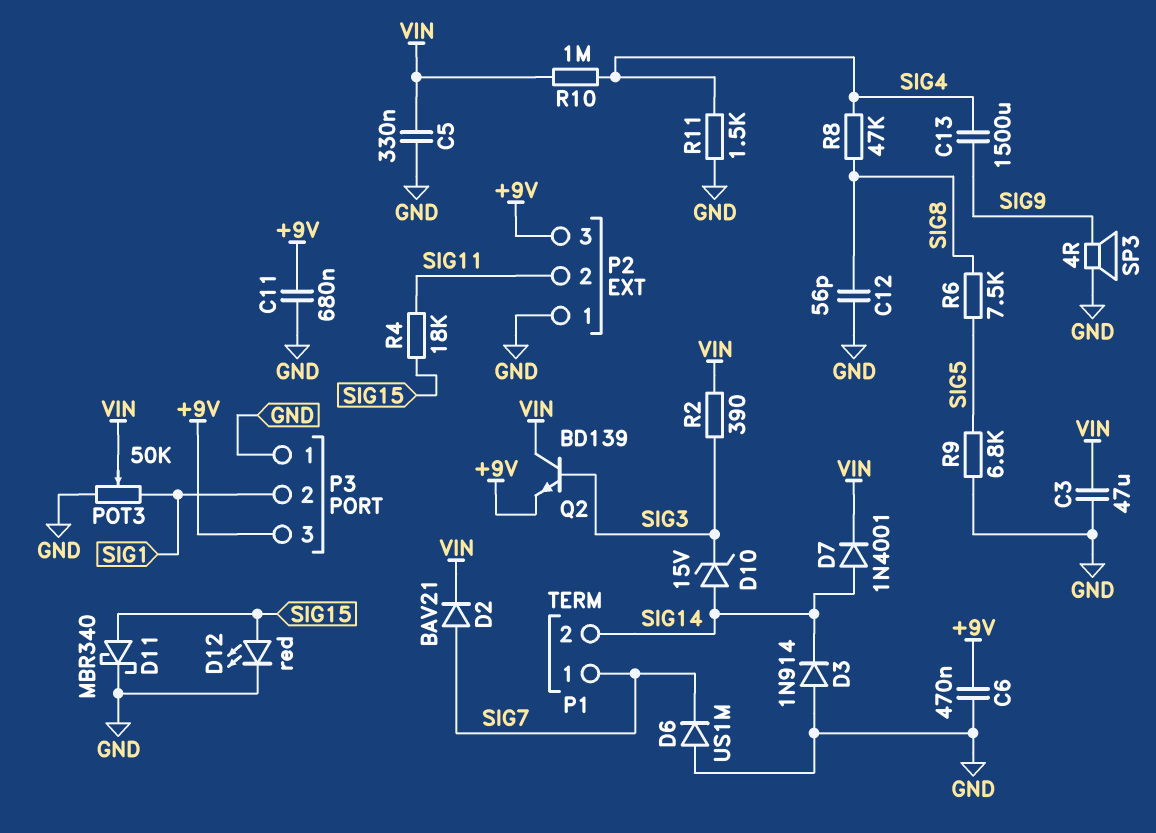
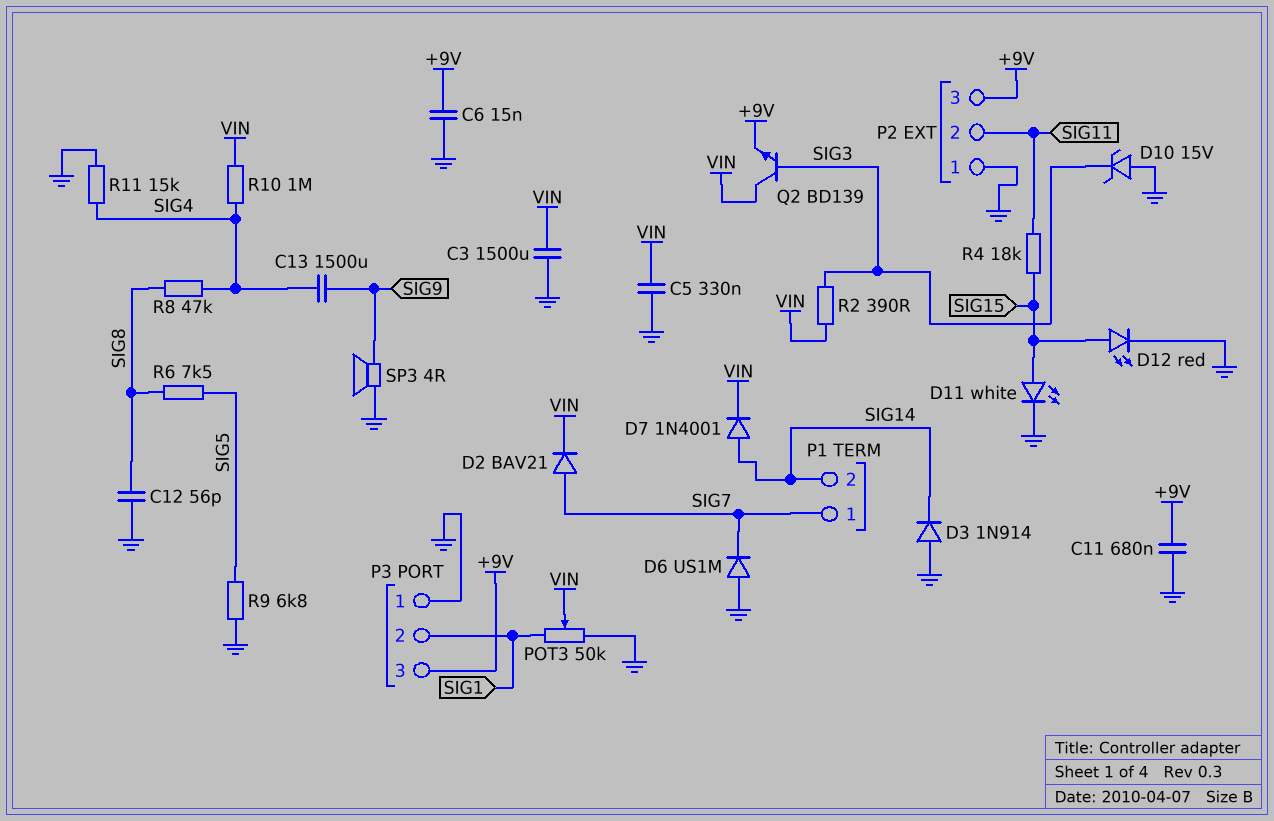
C3: 47uF (GND, VIN) -> 1500uF (GND, VIN)
C6: 470nF (+9V, GND) -> 15nF (+9V, GND)
D10: zener 15V (A SIG14, K SIG3) -> zener 15V (A GND, K SIG3)
D11: schottky MBR340 (A SIG15, K GND) -> LED white (A SIG15, K GND)
R11: 1.5k (GND, SIG4) -> 15k (GND, SIG4)

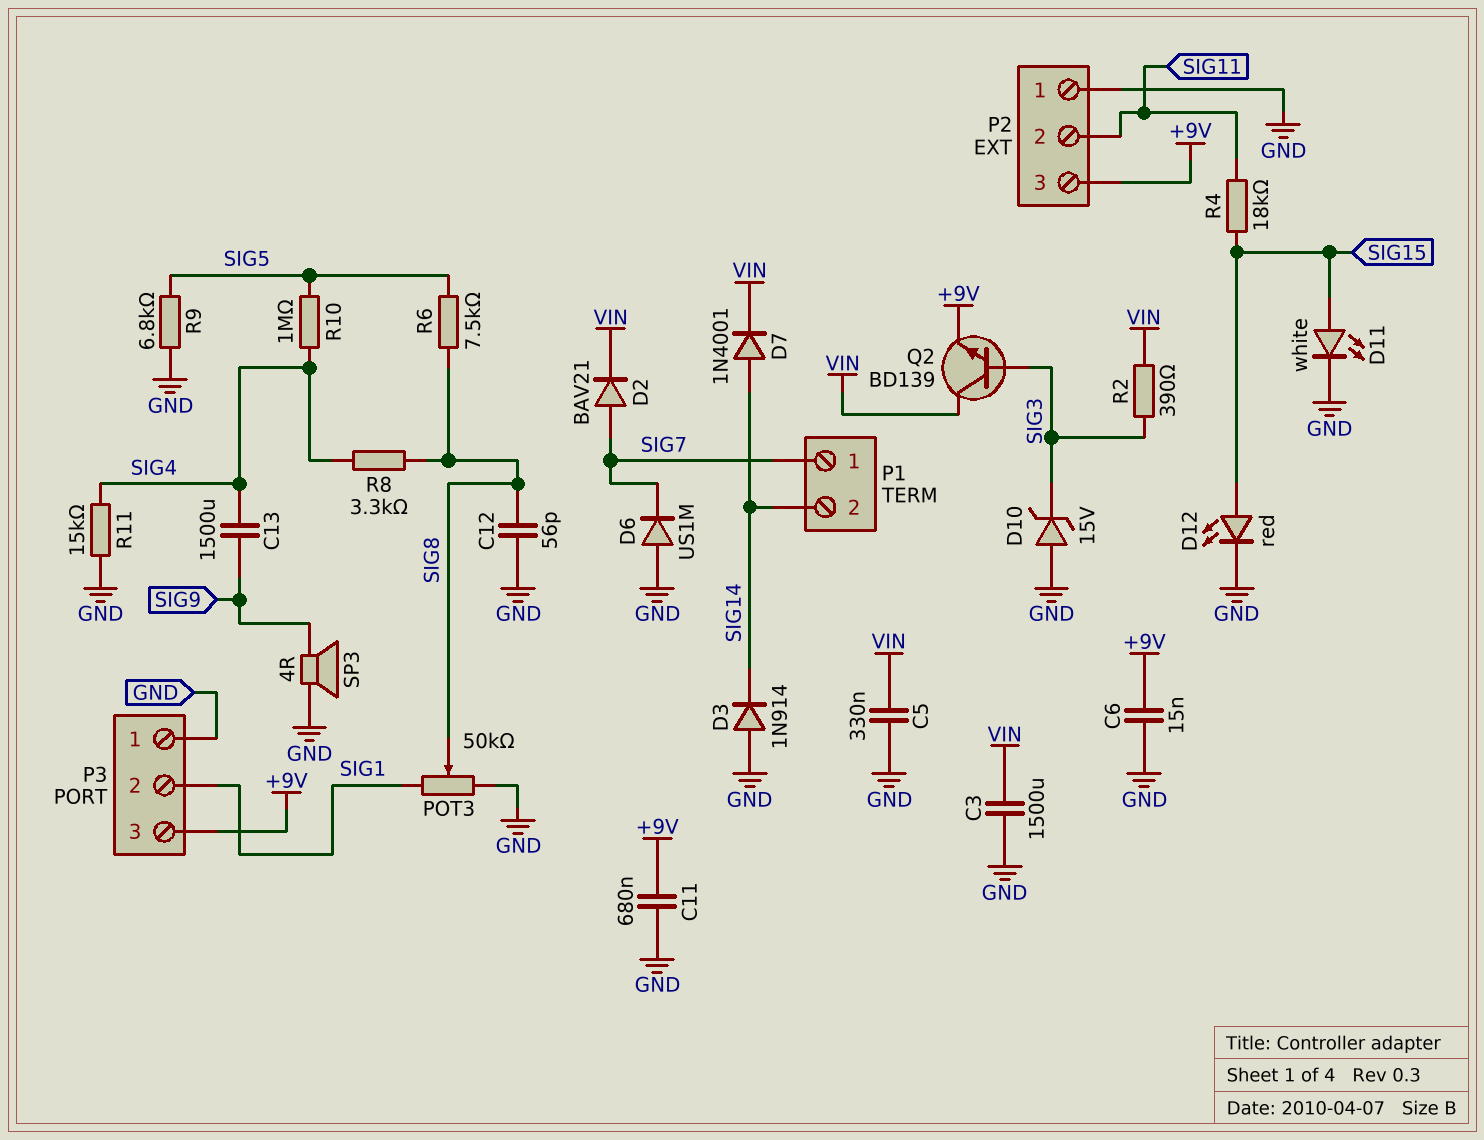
POT3: 50k (GND, SIG1, wiper VIN) -> 50k (GND, SIG1, wiper SIG8)
R8: 47k (SIG4, SIG8) -> 3.3k (SIG4, SIG8)
R10: 1M (SIG4, VIN) -> 1M (SIG4, SIG5)

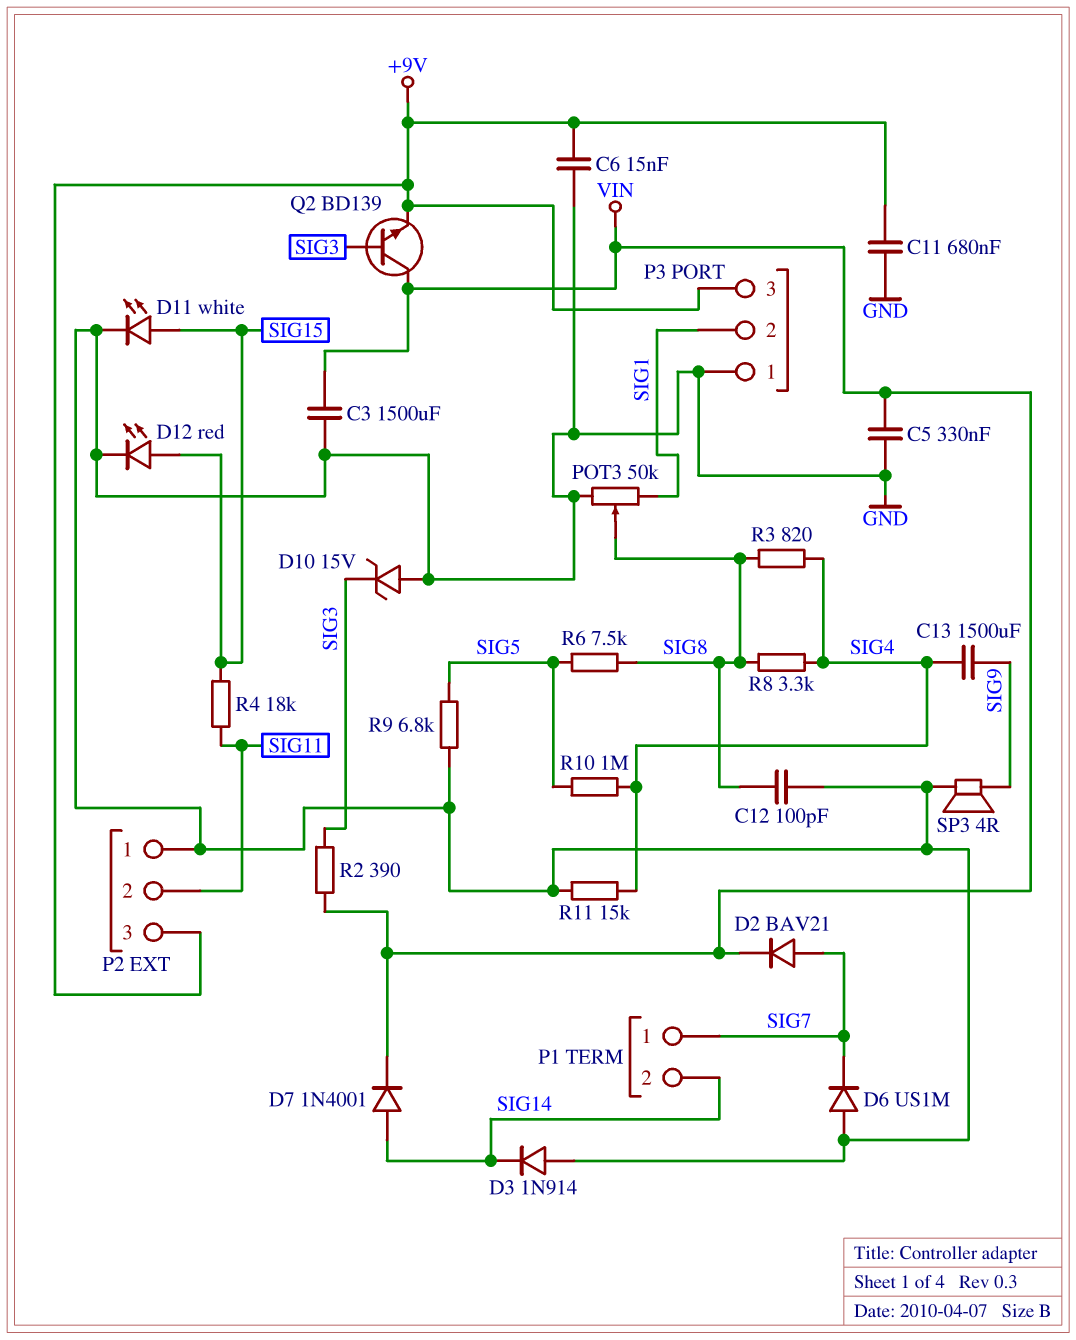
C12: 56pF (GND, SIG8) -> 100pF (GND, SIG8)
R3: none -> 820 (SIG4, SIG8)

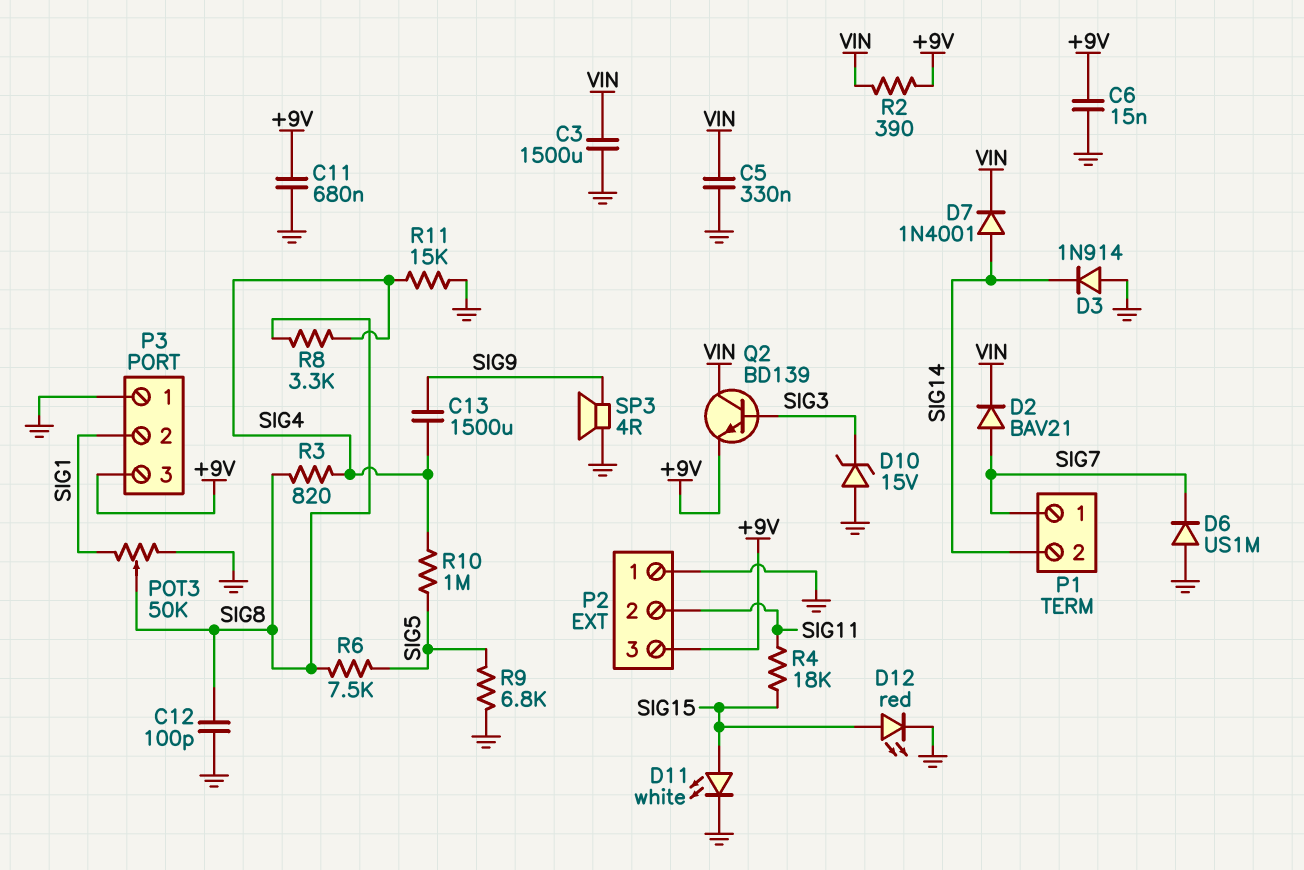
R2: 390 (SIG3, VIN) -> 390 (+9V, VIN)

